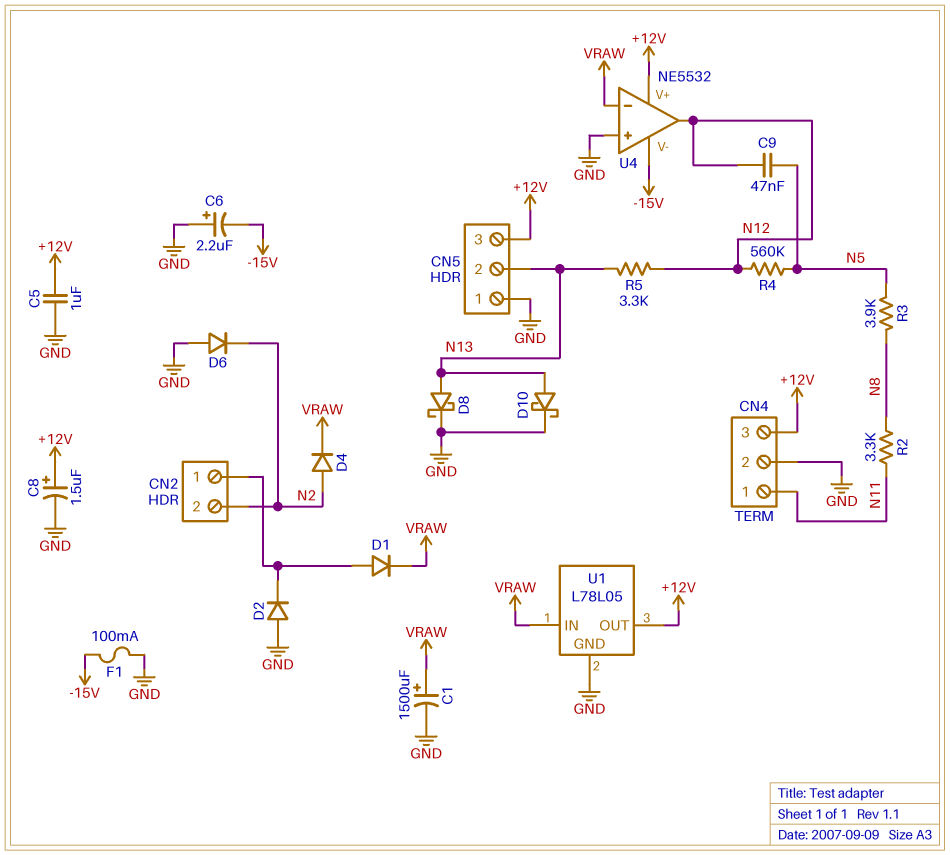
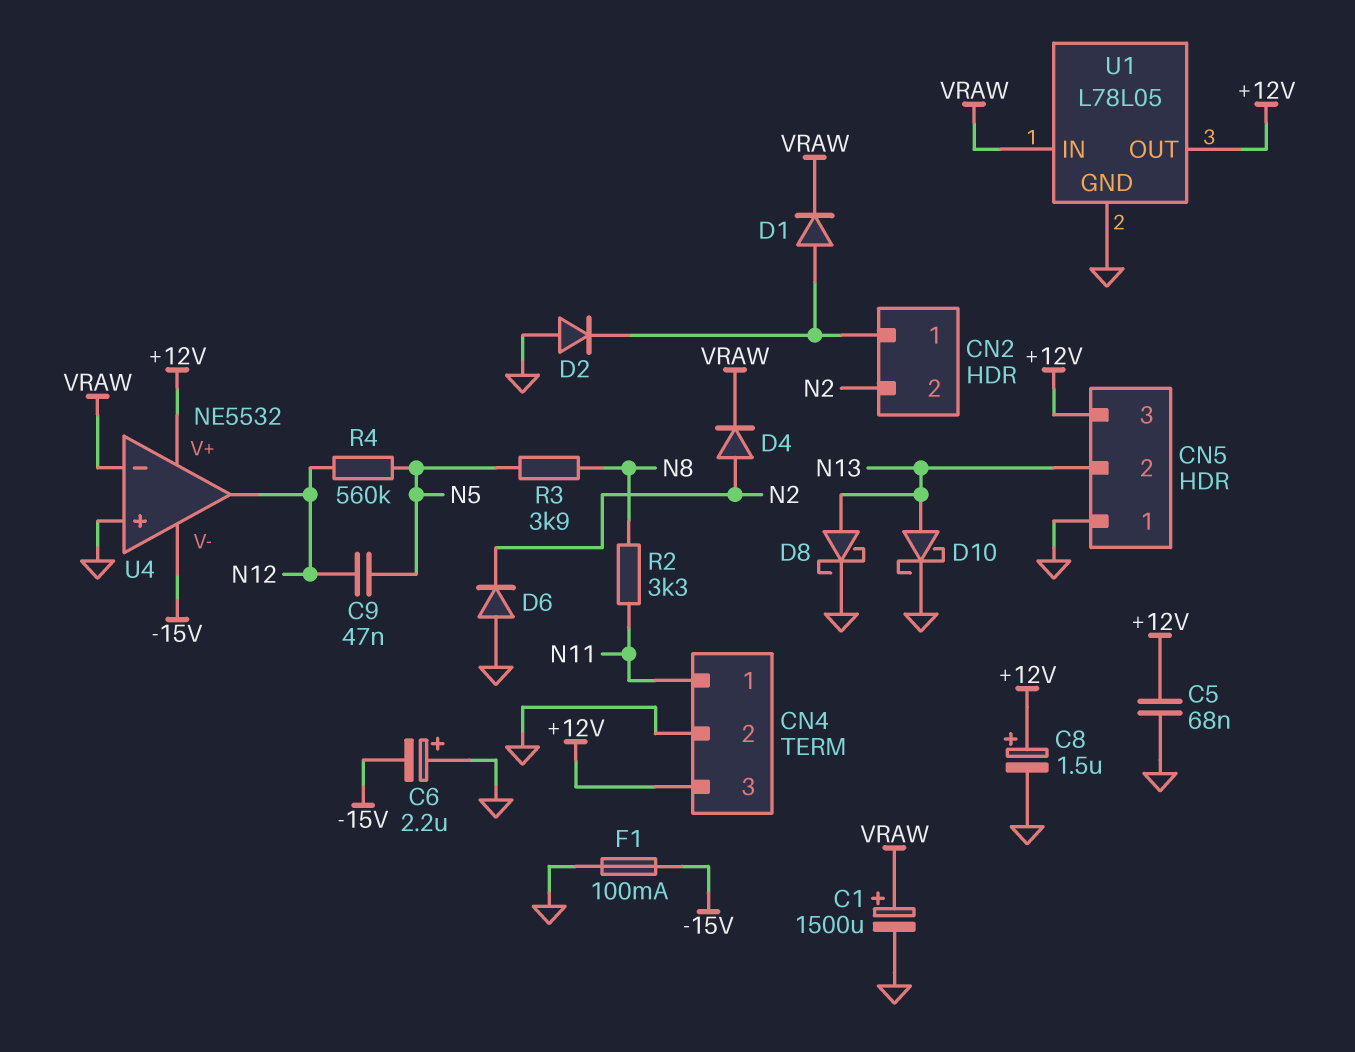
C5: 1uF (+12V, GND) -> 68nF (+12V, GND)
R5: 3.3k (N12, N13) -> none

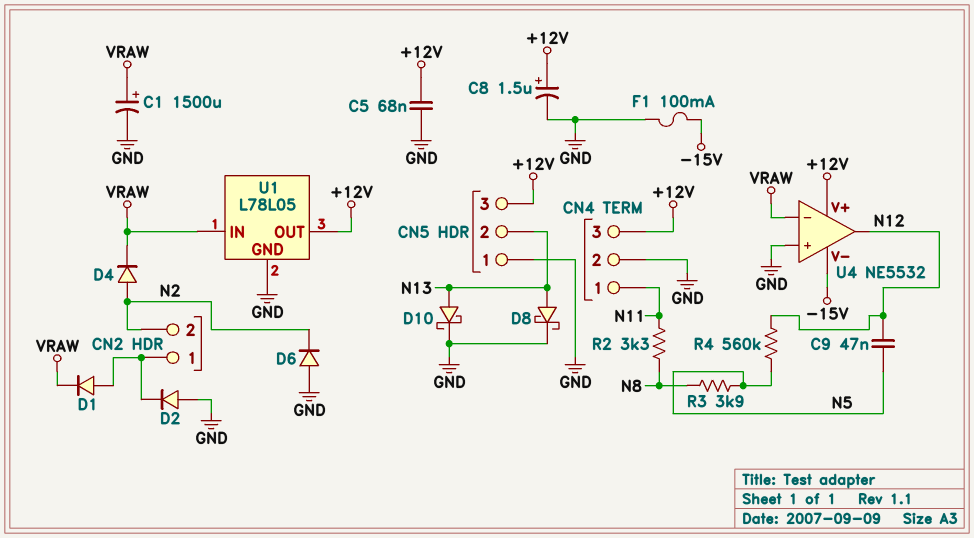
C6: 2.2uF (plus GND, minus -15V) -> none

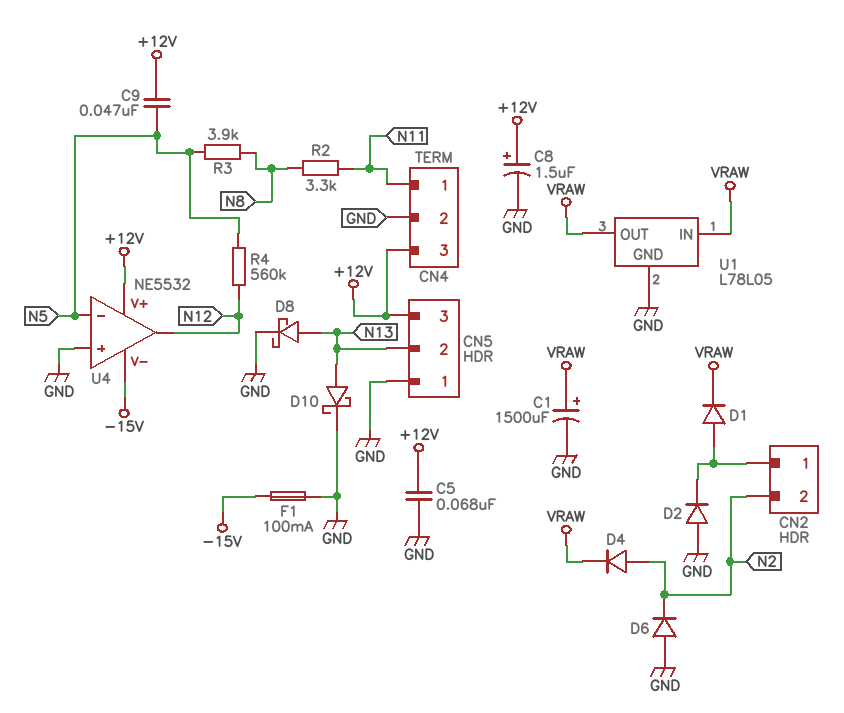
C9: 47nF (N5, N12) -> 47nF (+12V, N5)
U1 pin OUT: +12V -> VRAW
U4 pin in-: VRAW -> N5

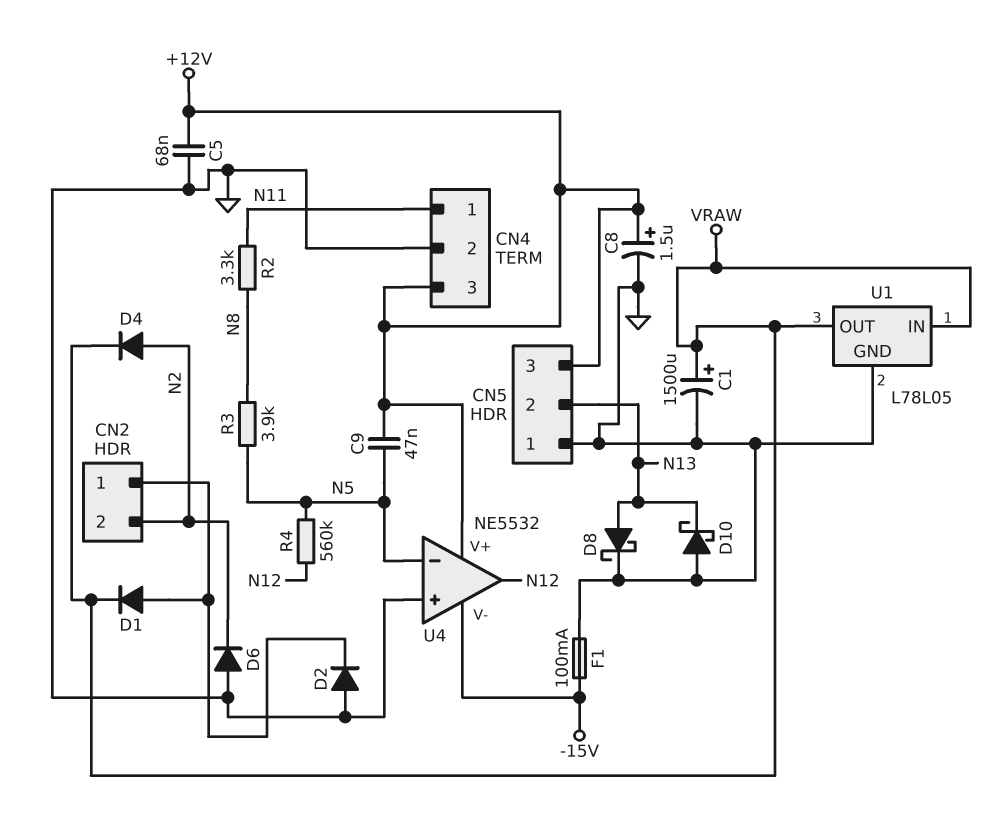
D10: schottky (A N13, K GND) -> schottky (A GND, K N13)

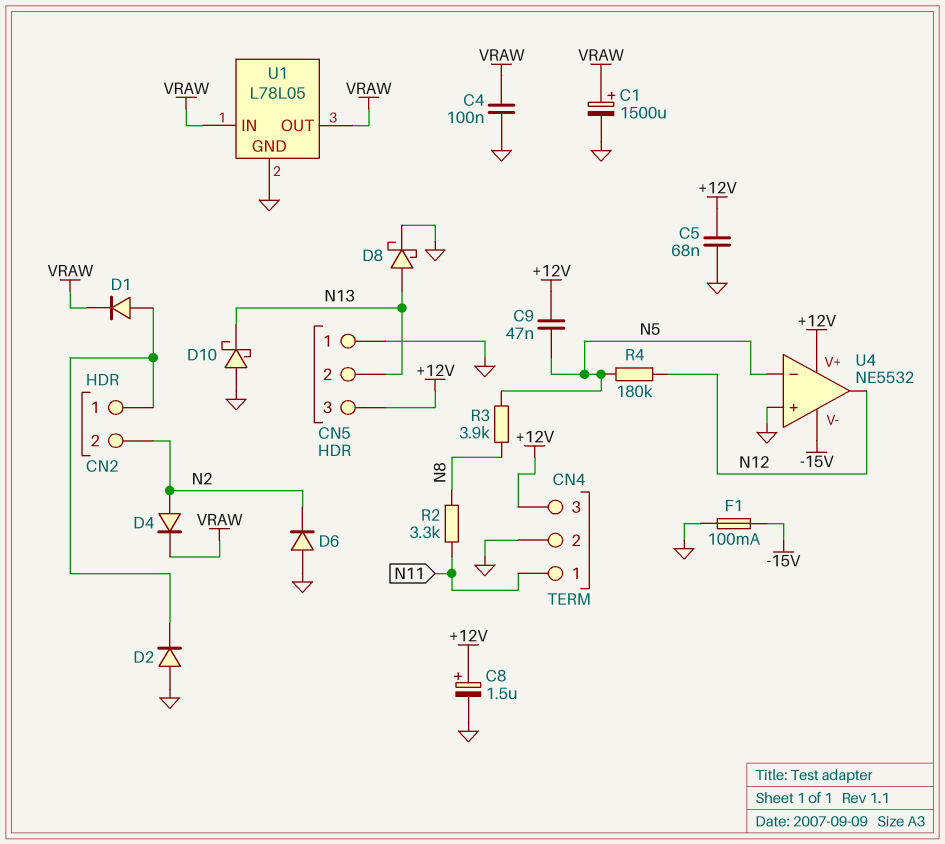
C4: none -> 100nF (GND, VRAW)
R4: 560k (N5, N12) -> 180k (N5, N12)

